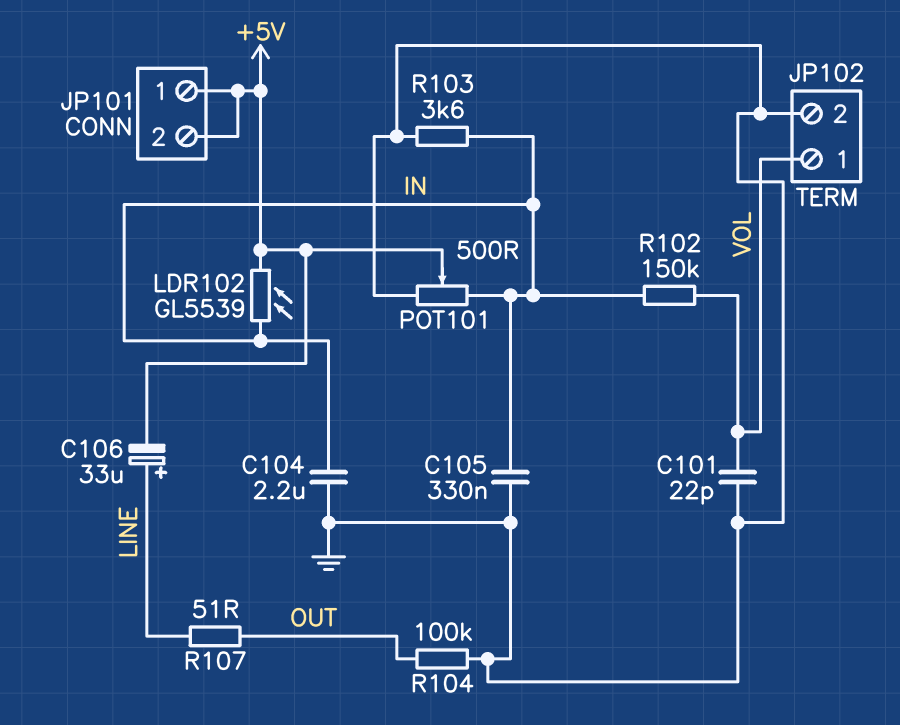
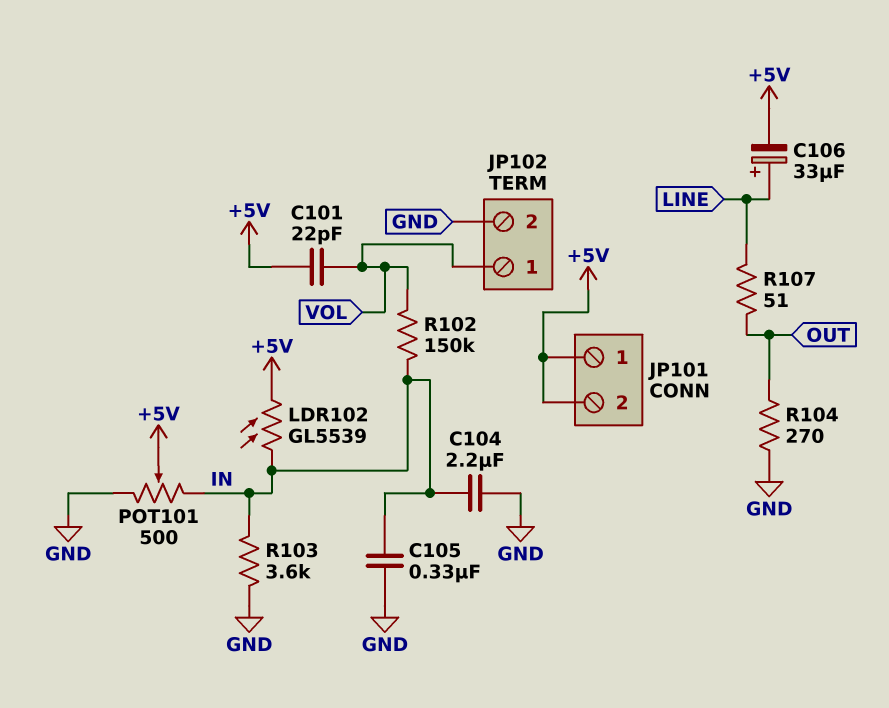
C101: 22pF (GND, VOL) -> 22pF (+5V, VOL)
R104: 100k (GND, OUT) -> 270 (GND, OUT)

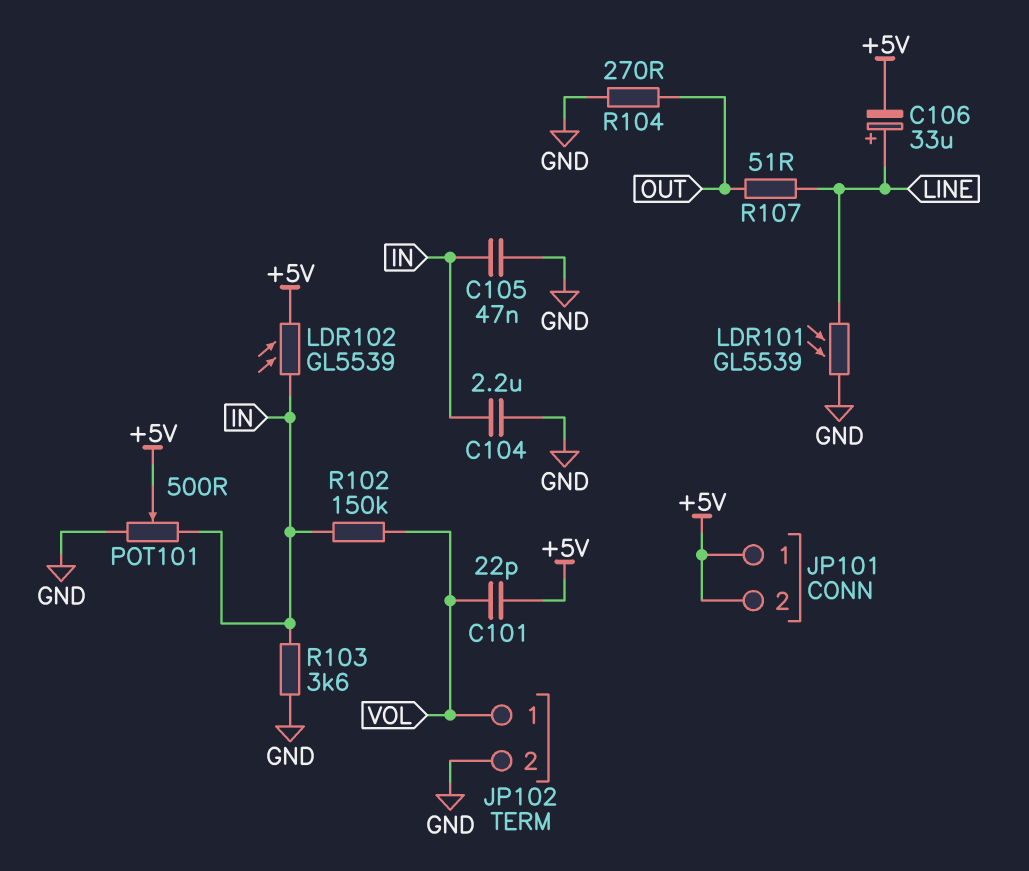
C105: 330nF (GND, IN) -> 47nF (GND, IN)
LDR101: none -> GL5539 (GND, LINE)

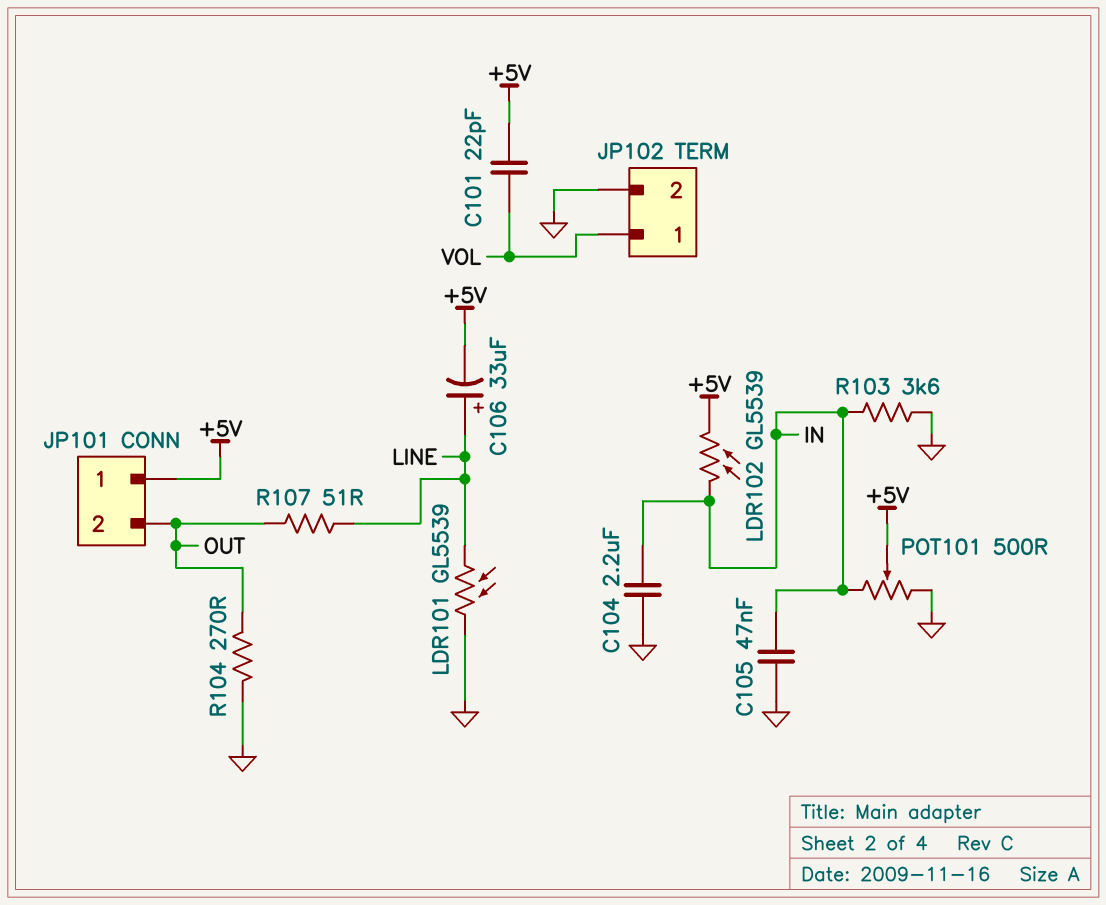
JP101 pin 2: +5V -> OUT
R102: 150k (IN, VOL) -> none

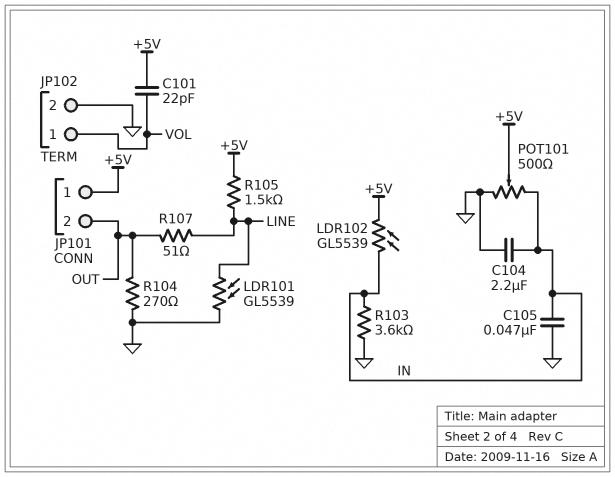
C106: 33uF (plus LINE, minus +5V) -> none
R105: none -> 1.5k (+5V, LINE)

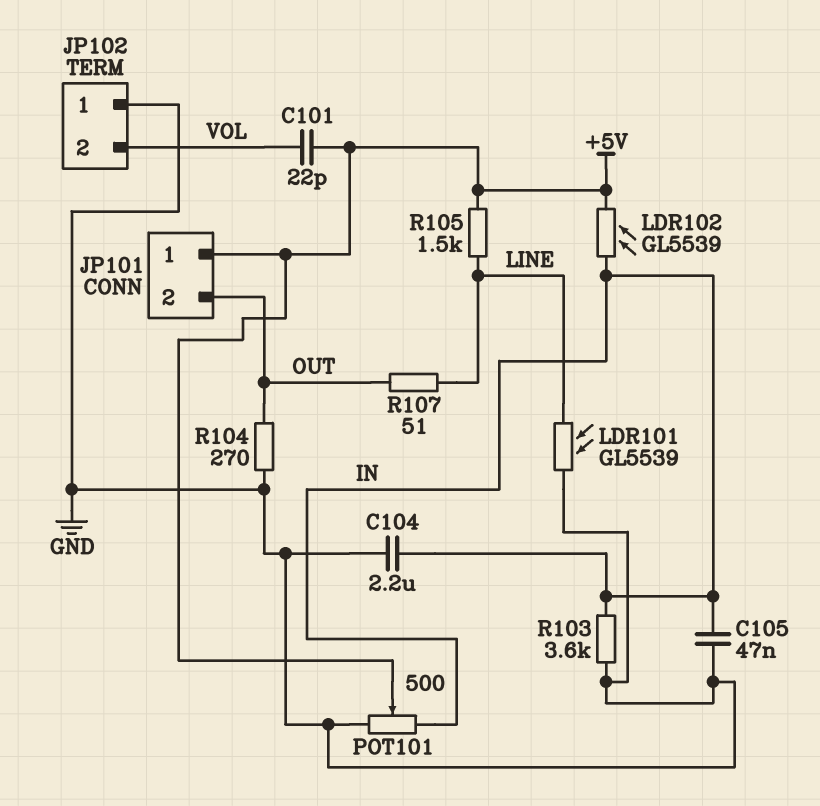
JP102 pin 1: VOL -> GND
JP102 pin 2: GND -> VOL

